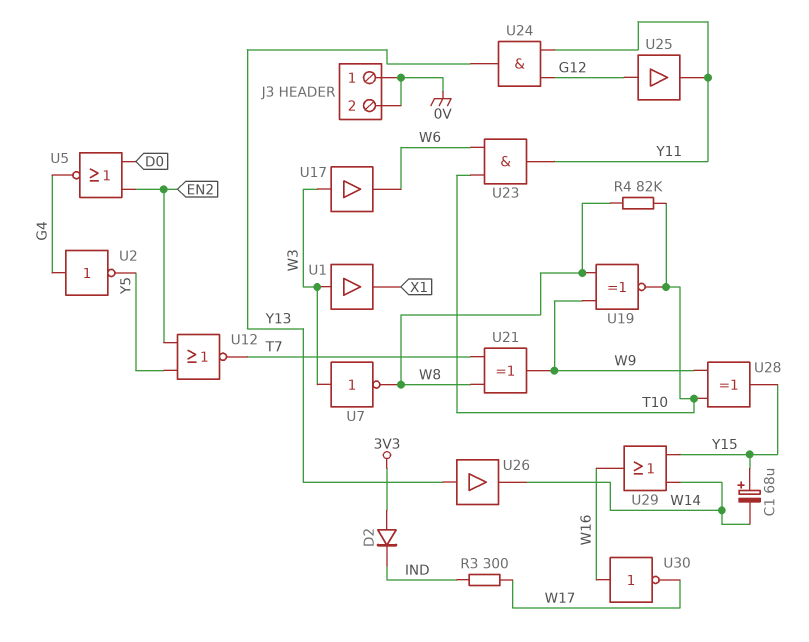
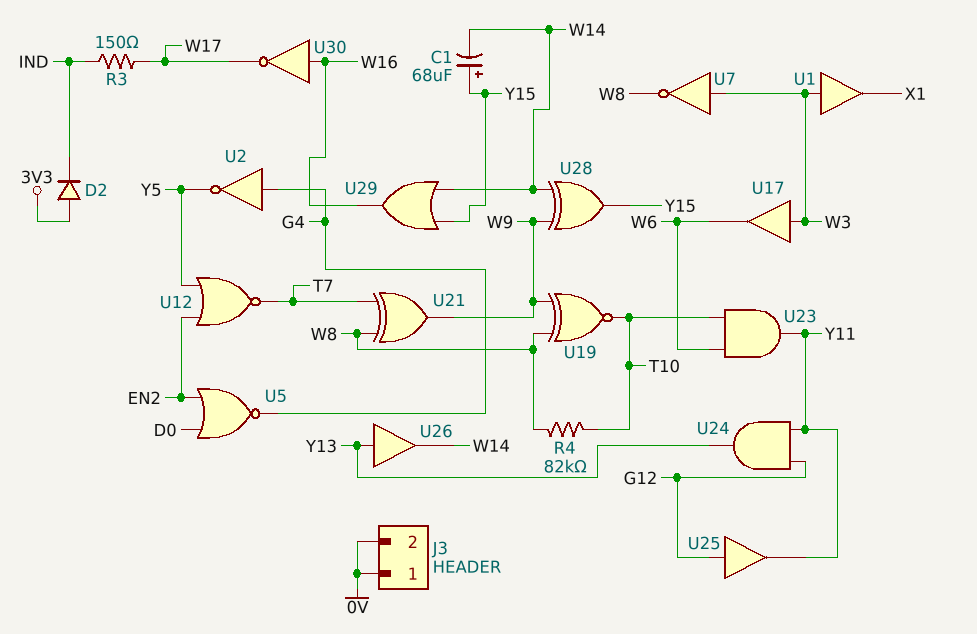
R3: 300 (IND, W17) -> 150 (IND, W17)
U28: XOR (in T10, in W9, out Y15) -> XOR (in W9, in W14, out Y15)

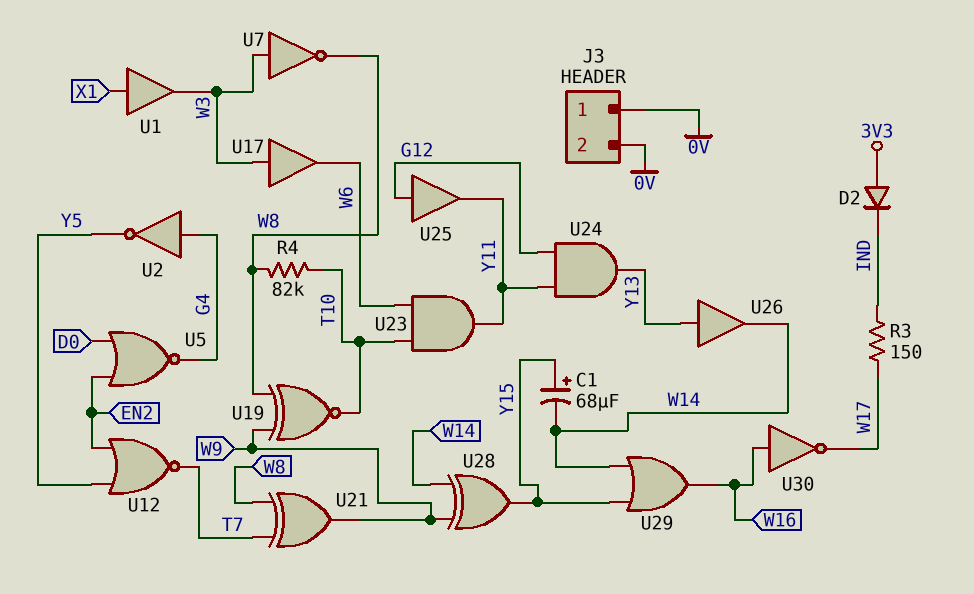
U1: buffer (in W3, out X1) -> buffer (in X1, out W3)

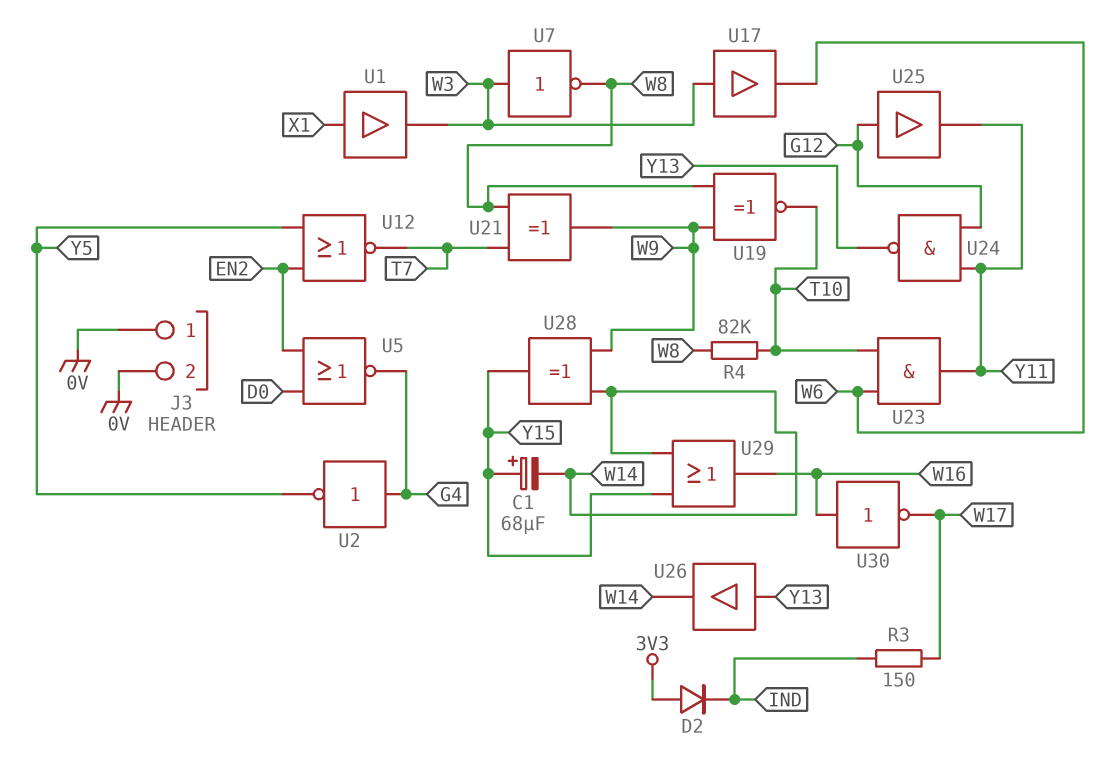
U24: AND (in G12, in Y11, out Y13) -> NAND (in G12, in Y11, out Y13)

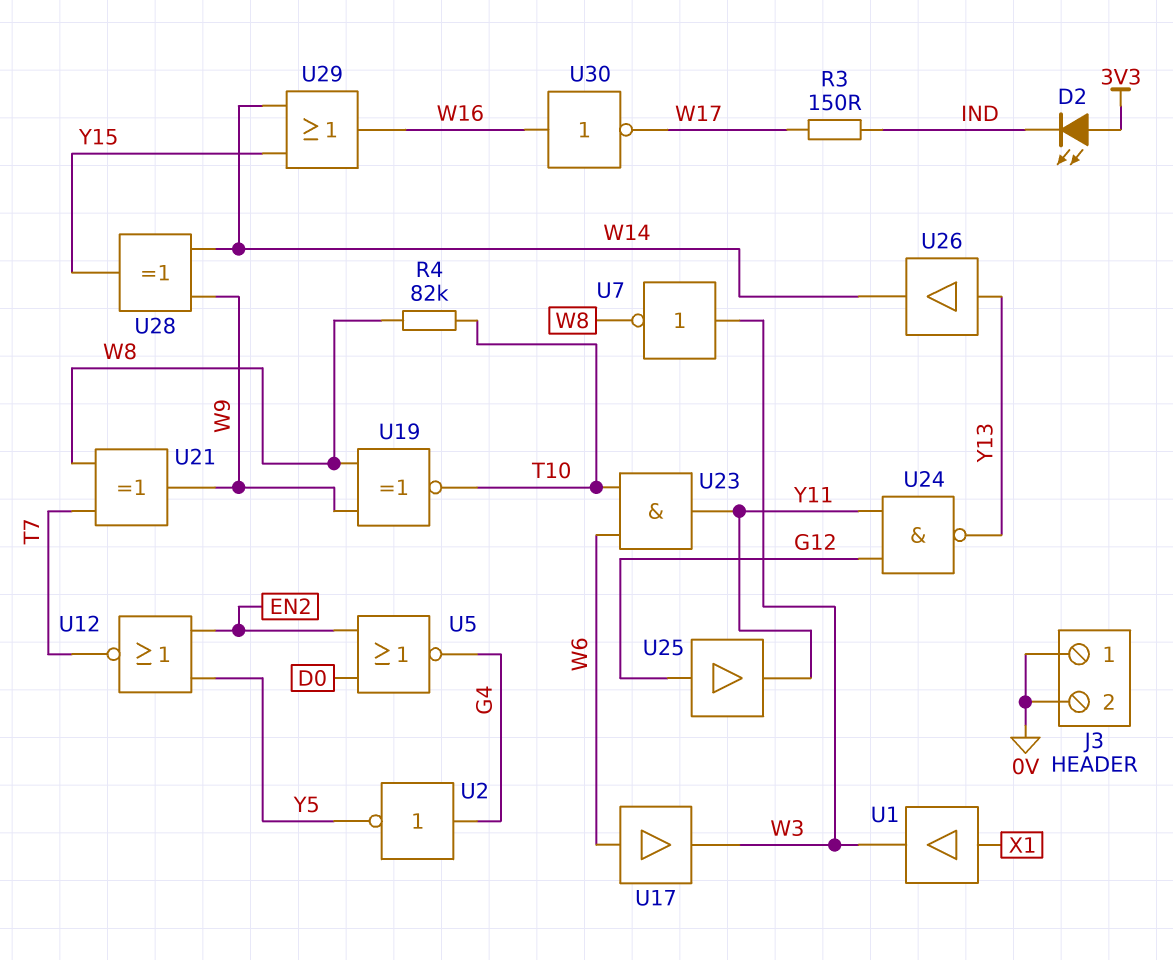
C1: 68uF (plus Y15, minus W14) -> none
D2: diode (A 3V3, K IND) -> LED (A 3V3, K IND)
U17: buffer (in W3, out W6) -> buffer (in W6, out W3)

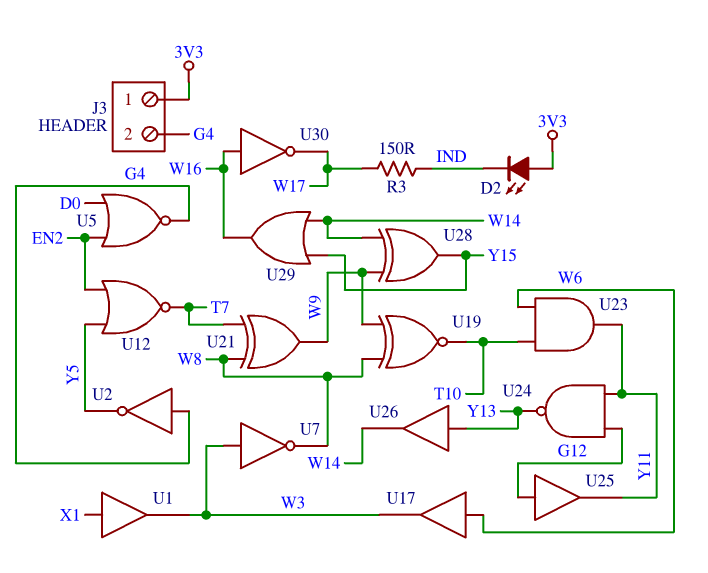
J3 pin 1: 0V -> 3V3
J3 pin 2: 0V -> G4
R4: 82k (T10, W8) -> none

